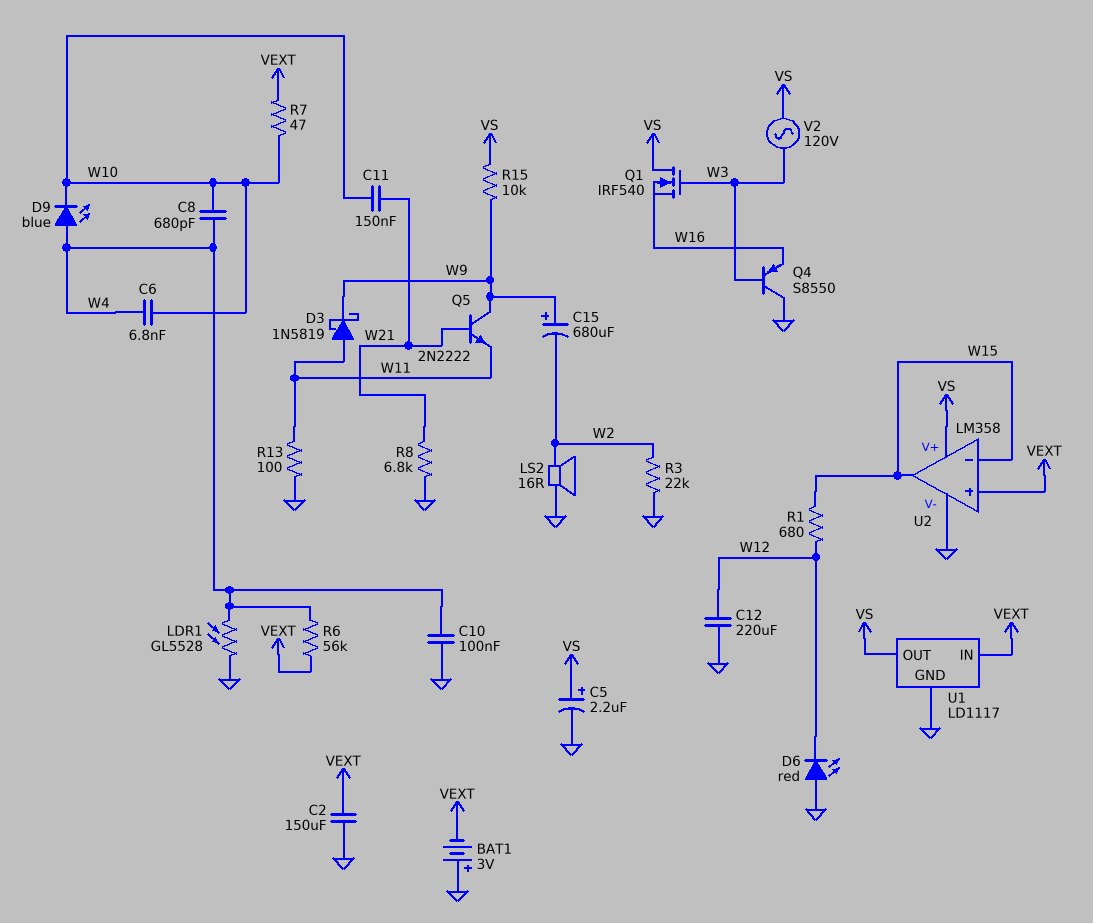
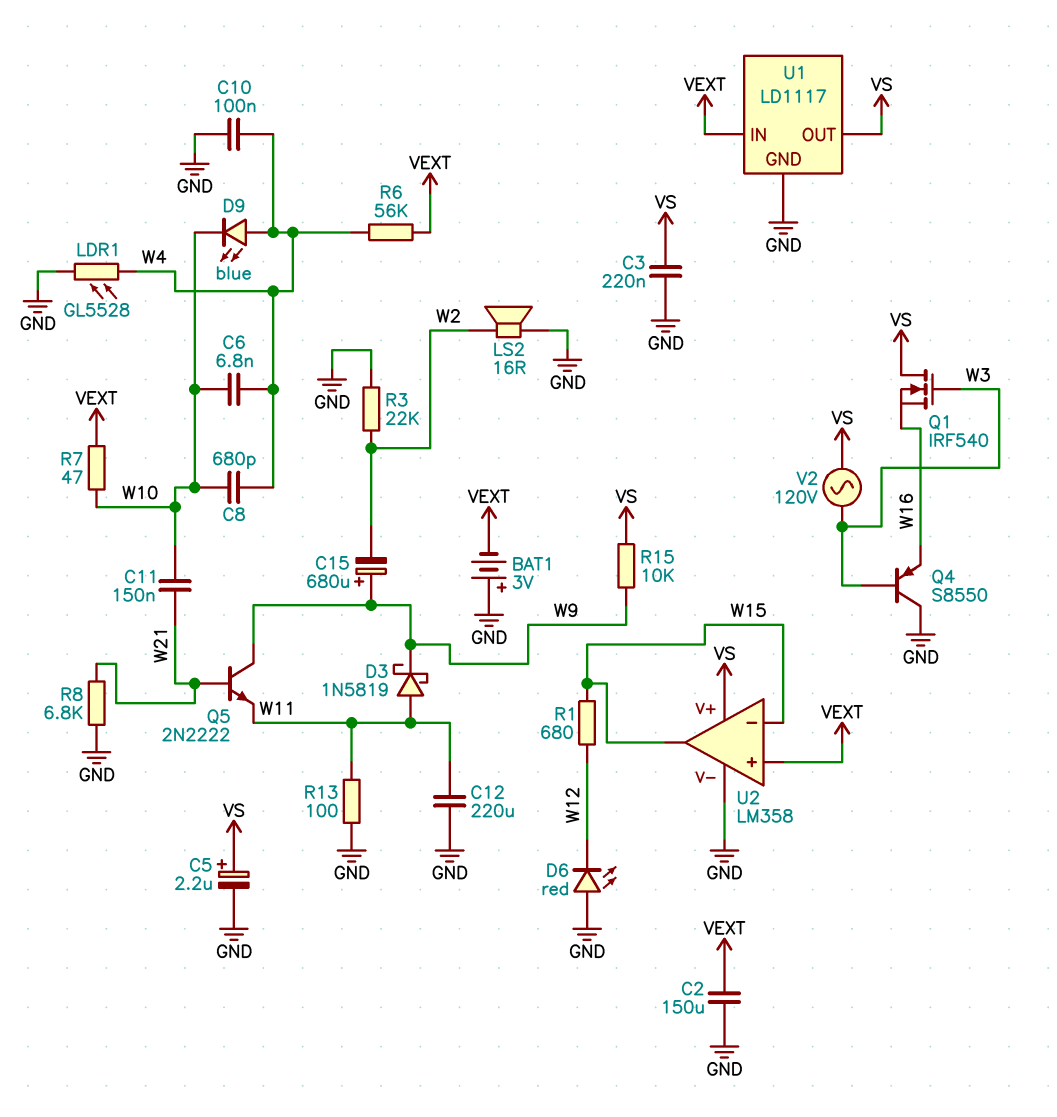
C3: none -> 220nF (GND, VS)
C12: 220uF (GND, W12) -> 220uF (GND, W11)

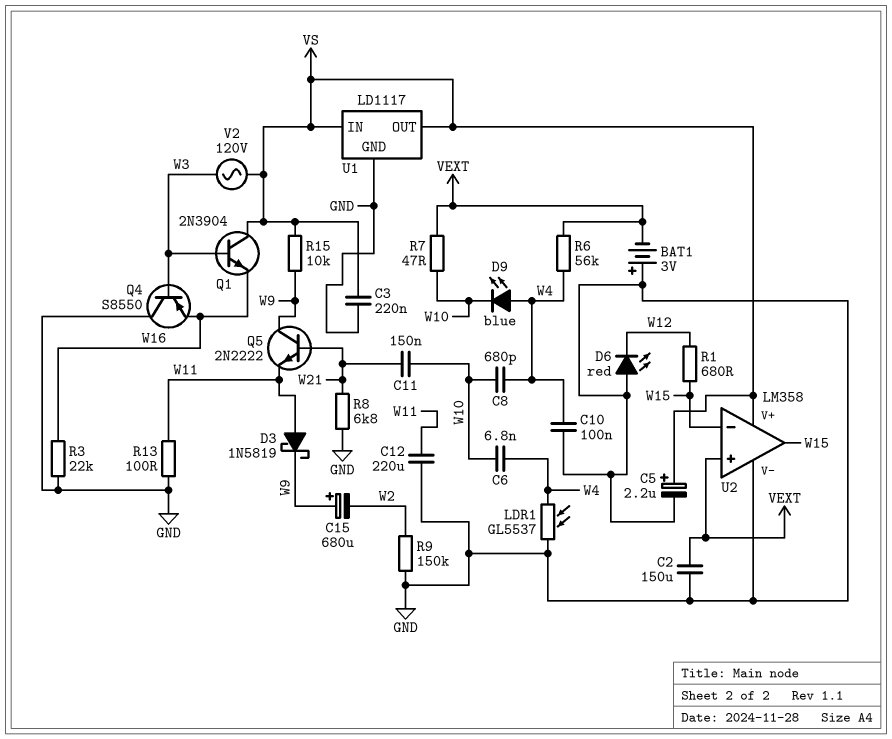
LDR1: GL5528 (GND, W4) -> GL5537 (GND, W4)
LS2: speaker 16R (GND, W2) -> none
Q1: NMOS IRF540 (G W3, D VS, S W16) -> NPN 2N3904 (B W3, C VS, E W16)
R3: 22k (GND, W2) -> 22k (GND, W16)
R9: none -> 150k (GND, W2)
U1 pin IN: VEXT -> VS

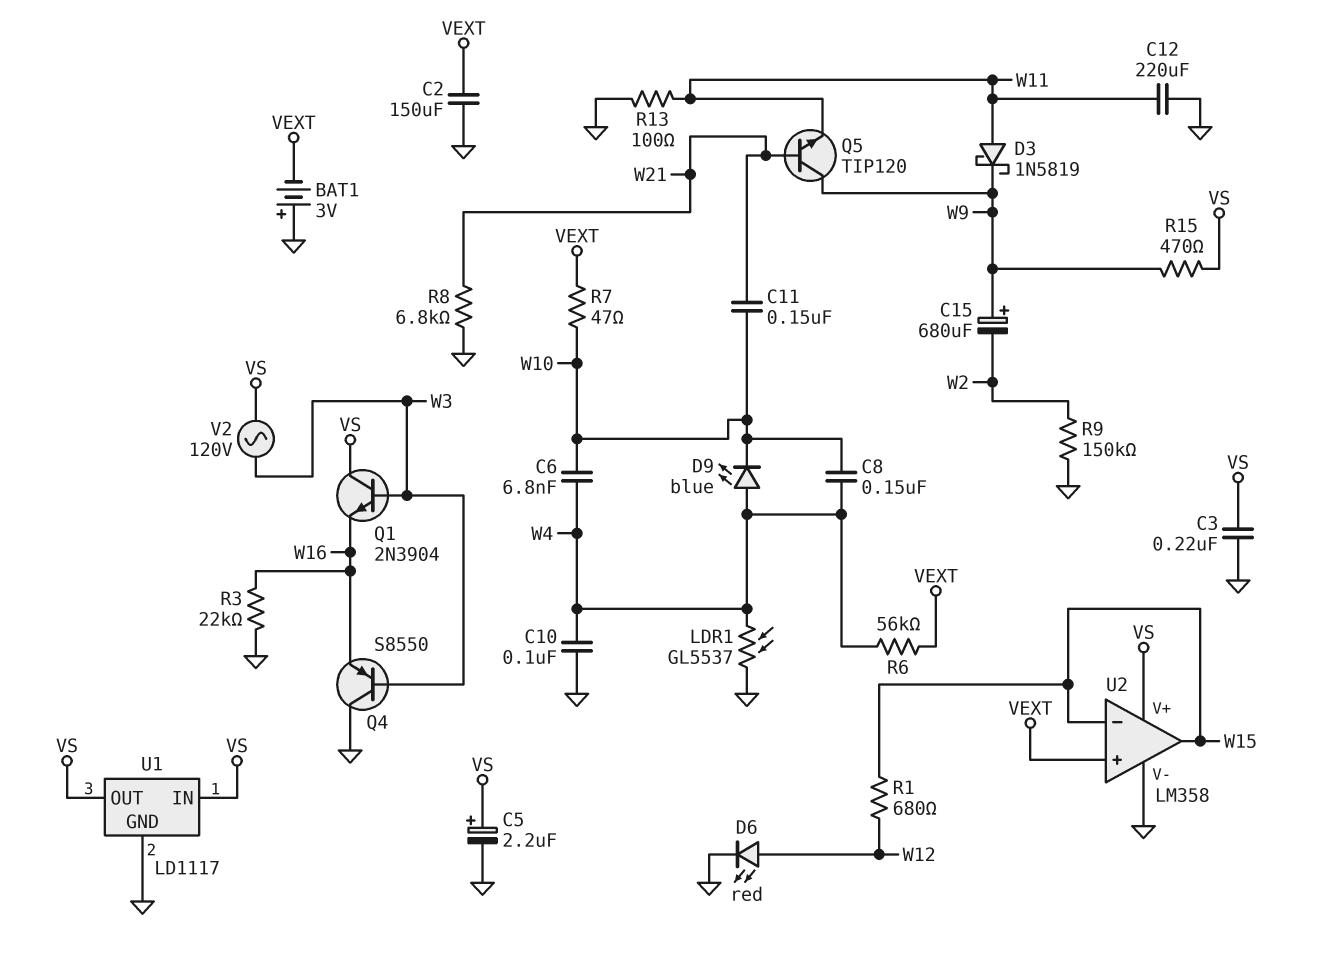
C8: 680pF (W4, W10) -> 150nF (W4, W10)
D6: LED red (A GND, K W12) -> LED red (A W12, K GND)
Q5: NPN 2N2222 (B W21, C W9, E W11) -> NPN TIP120 (B W21, C W9, E W11)
R15: 10k (VS, W9) -> 470 (VS, W9)

